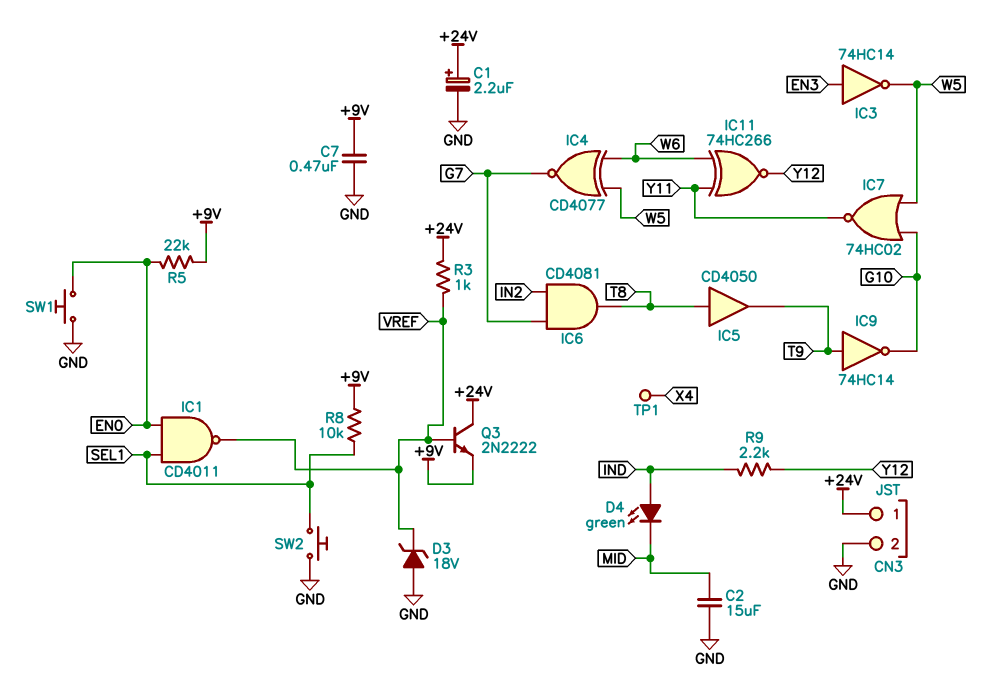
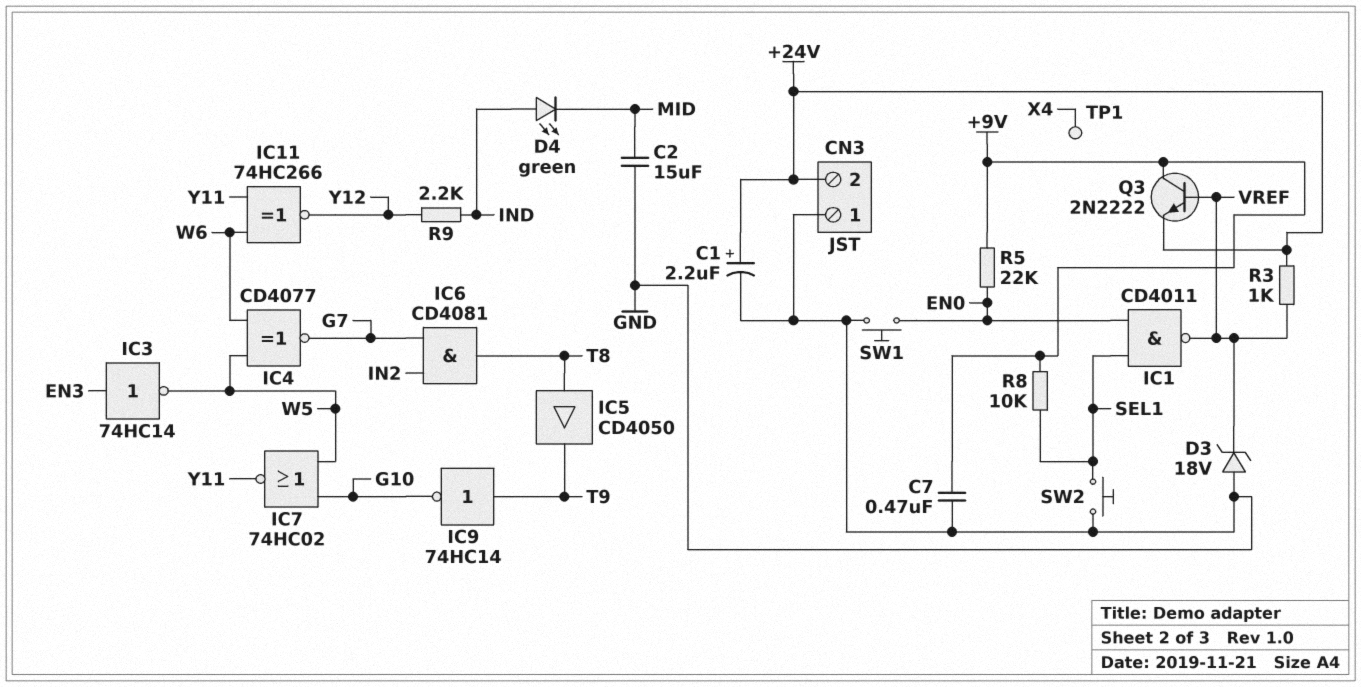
CN3 pin 1: +24V -> GND
CN3 pin 2: GND -> +24V
Q3: NPN 2N2222 (B VREF, C +24V, E +9V) -> NPN 2N2222 (B VREF, C +9V, E +24V)

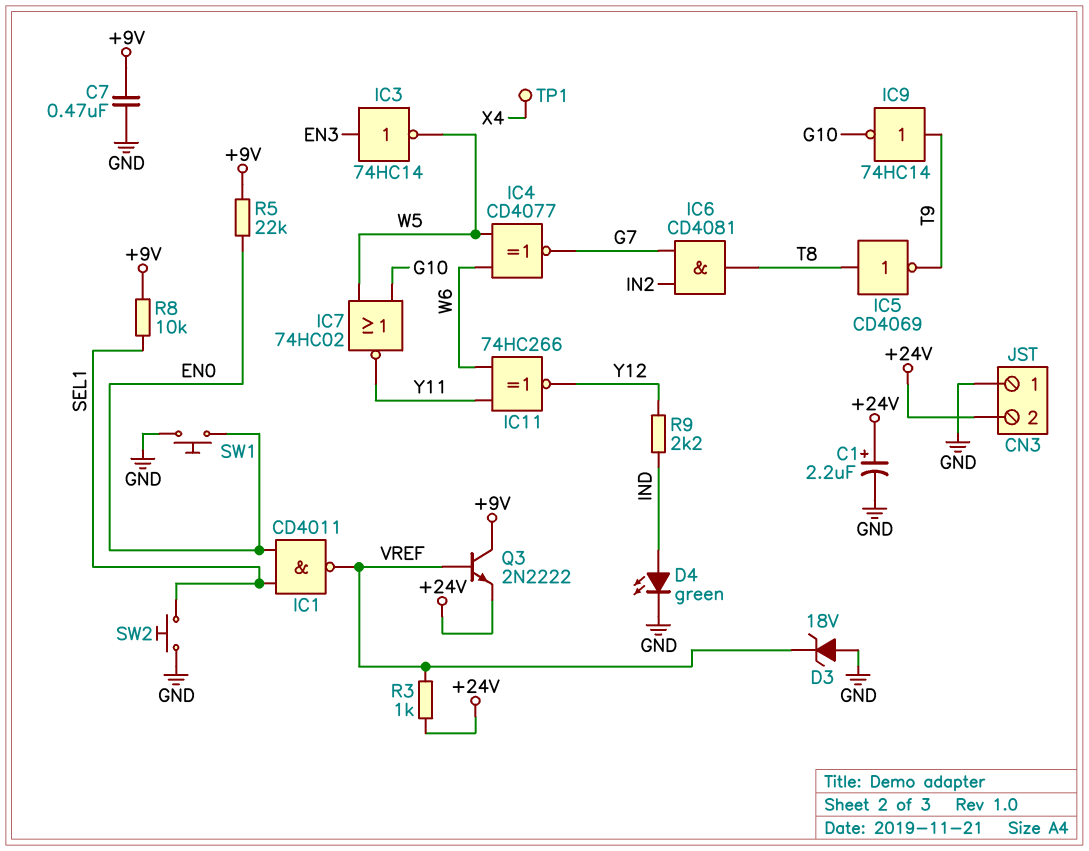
C2: 15uF (GND, MID) -> none
D4: LED green (A IND, K MID) -> LED green (A IND, K GND)
IC5: buffer CD4050 (in T8, out T9) -> NOT CD4069 (in T8, out T9)

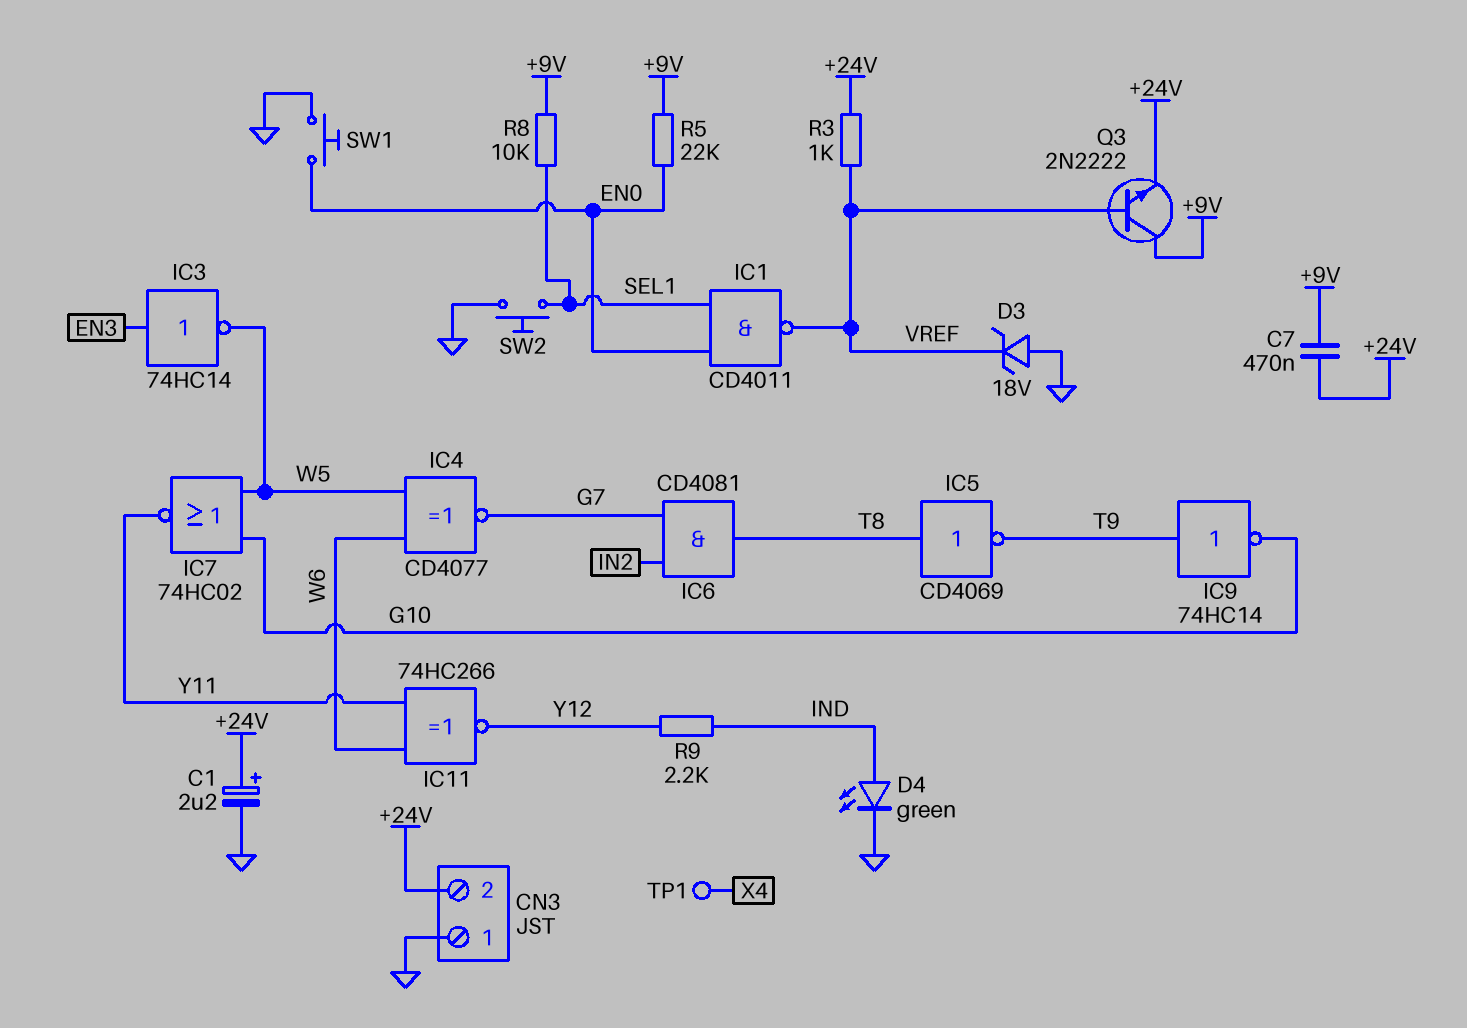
C7: 470nF (+9V, GND) -> 470nF (+9V, +24V)

